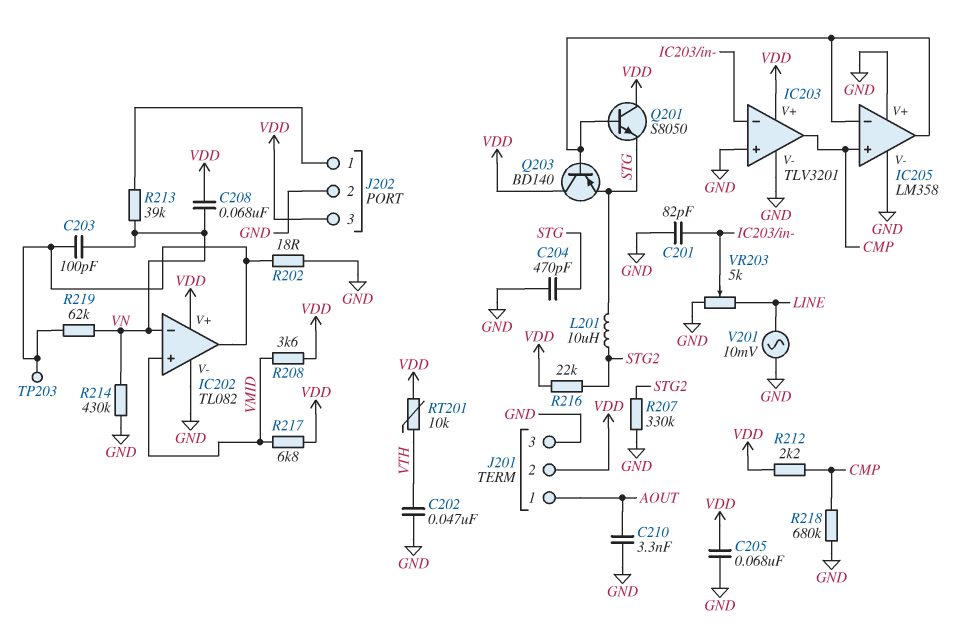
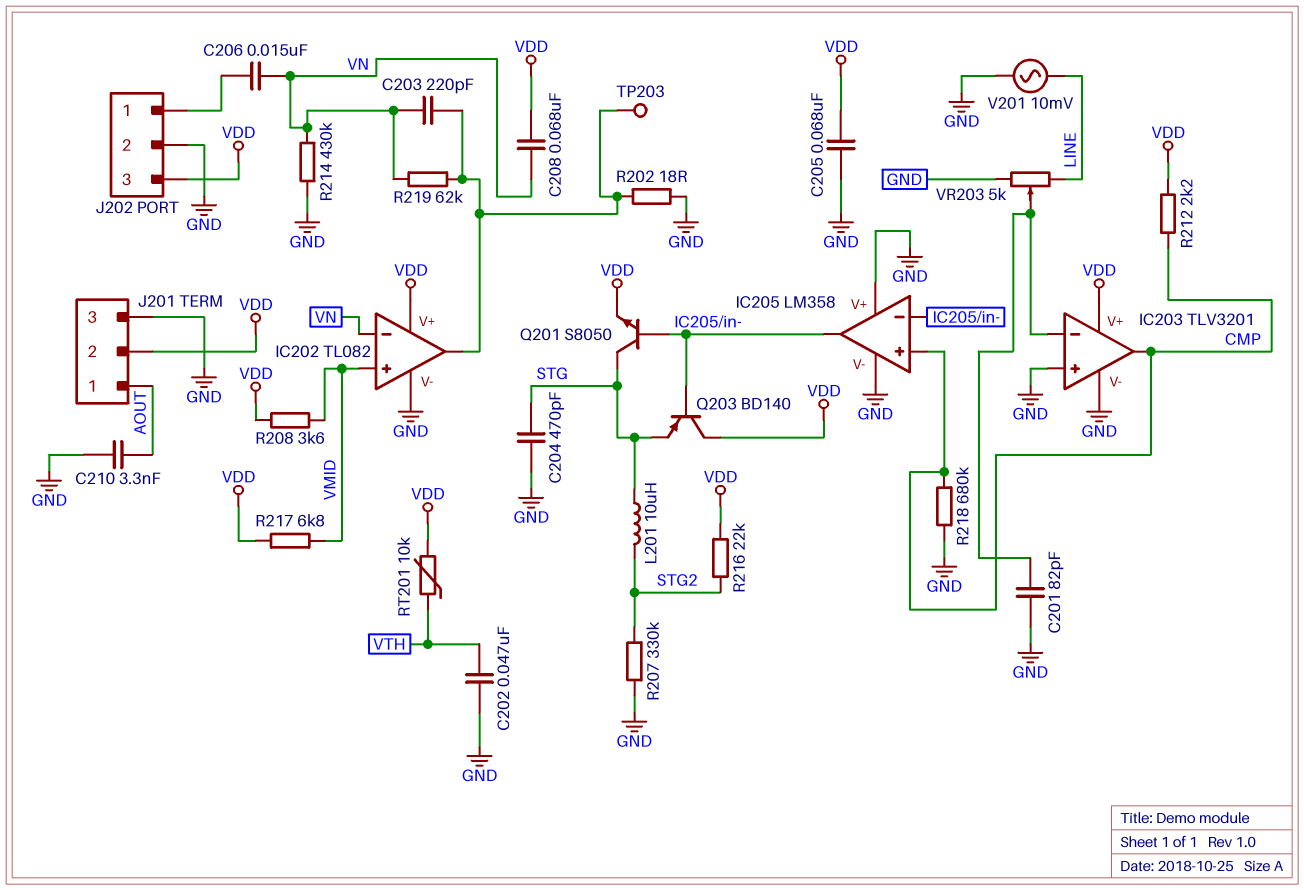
C203: 100pF (IC202/out, VN) -> 220pF (IC202/out, VN)
C206: none -> 15nF (J202/1, VN)
Q201: NPN S8050 (B IC205/in-, C VDD, E STG) -> NPN S8050 (B IC205/in-, C STG, E VDD)
R213: 39k (J202/1, VN) -> none

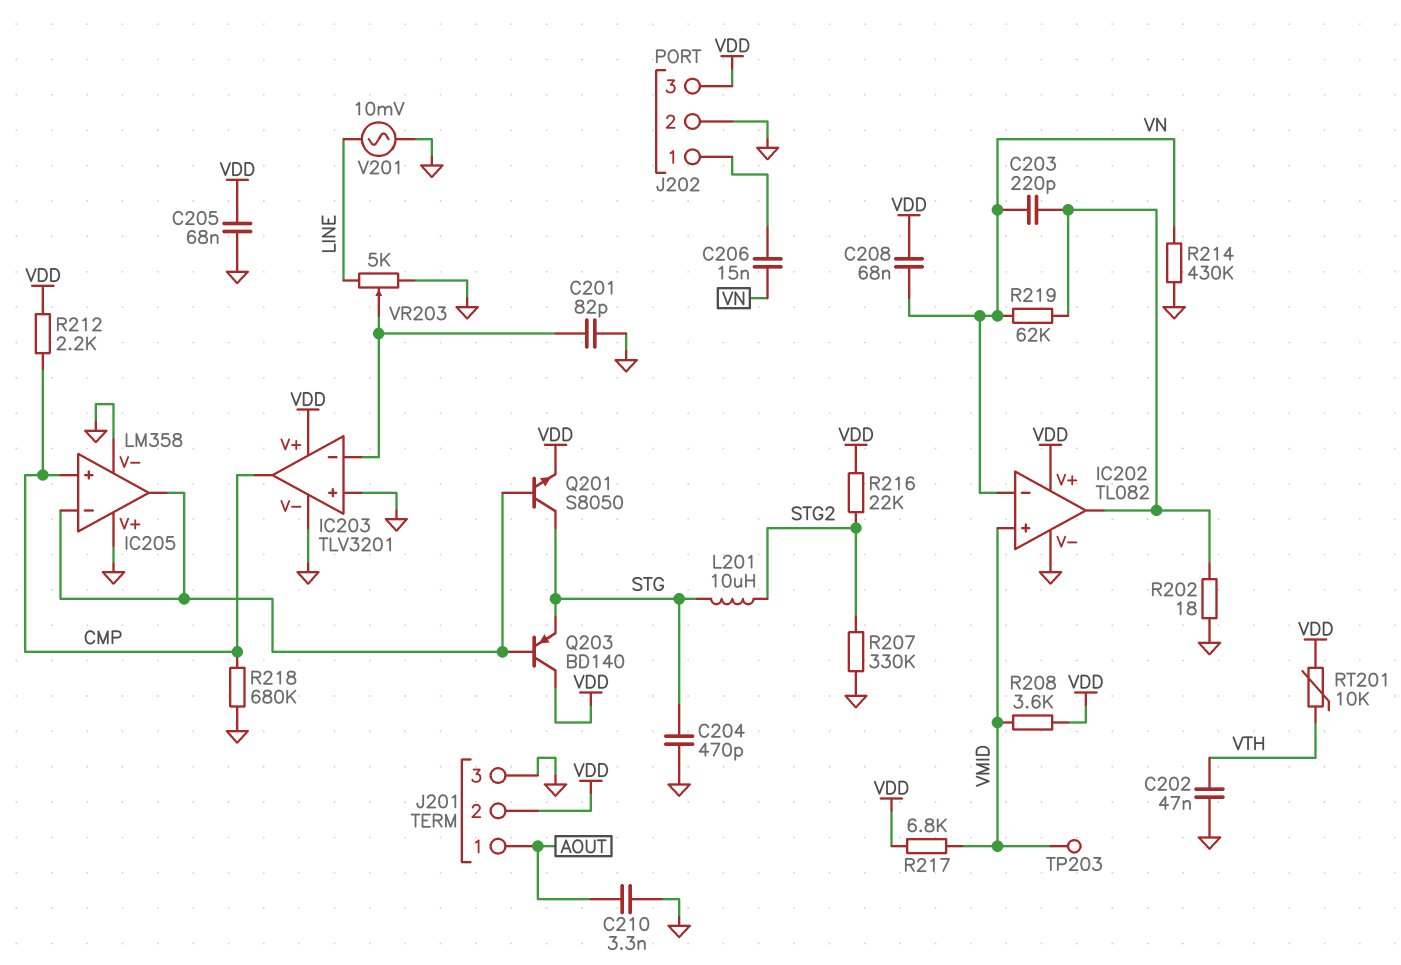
TP203: test point (IC202/out) -> test point (VMID)

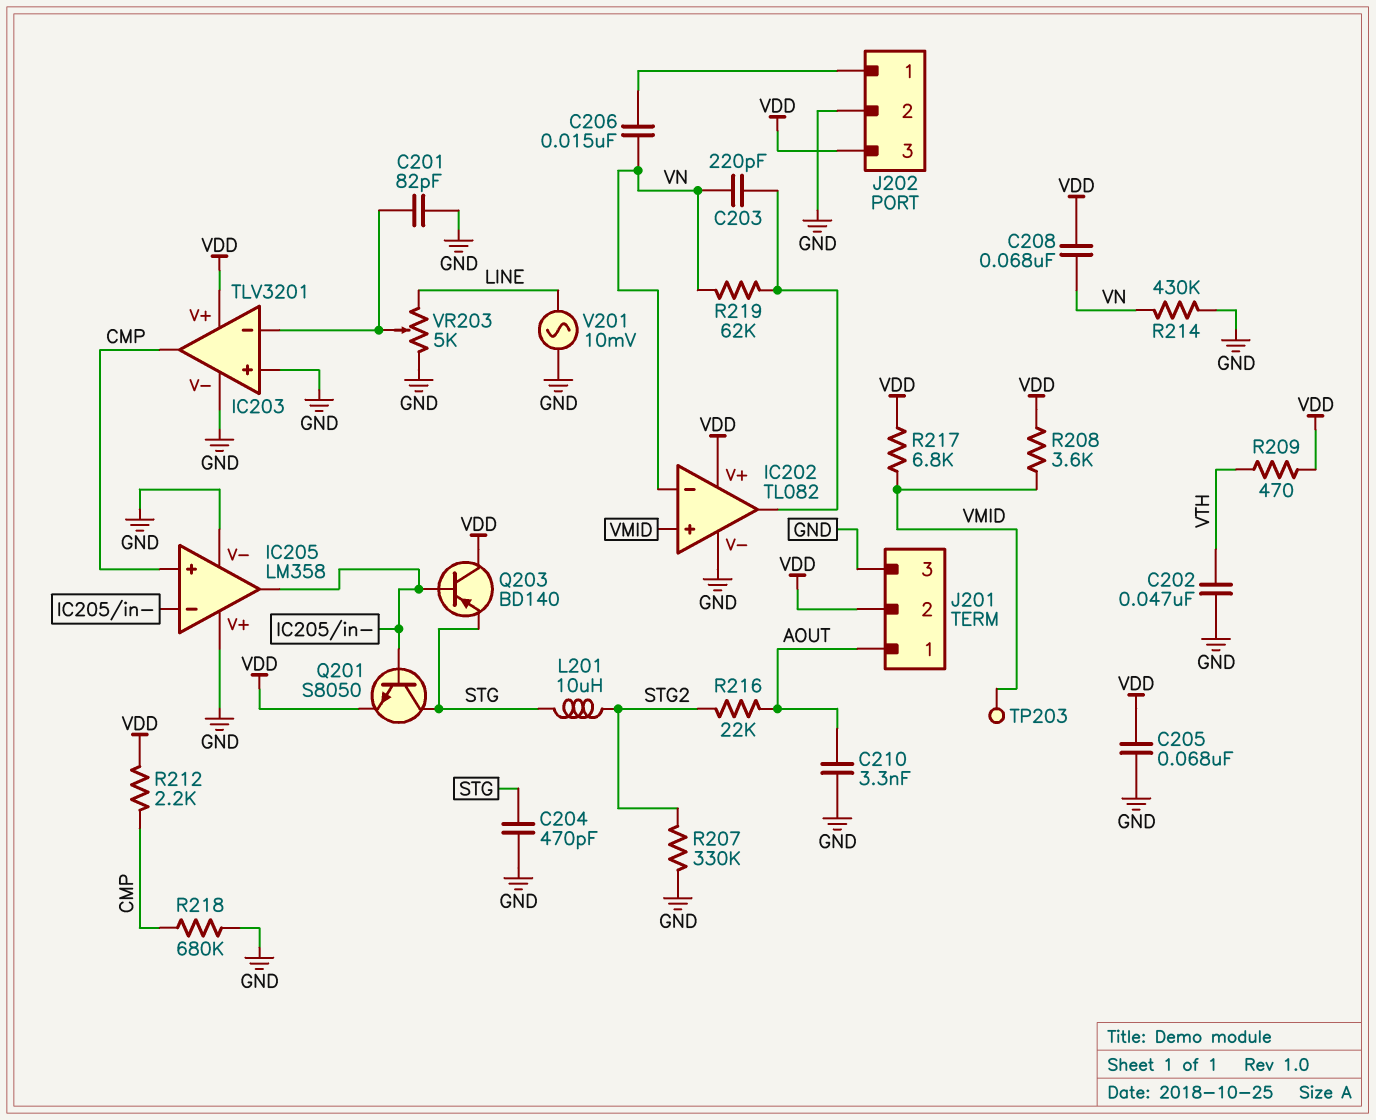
R202: 18 (GND, IC202/out) -> none
R209: none -> 470 (VDD, VTH)
R216: 22k (STG2, VDD) -> 22k (AOUT, STG2)
RT201: 10k (VDD, VTH) -> none

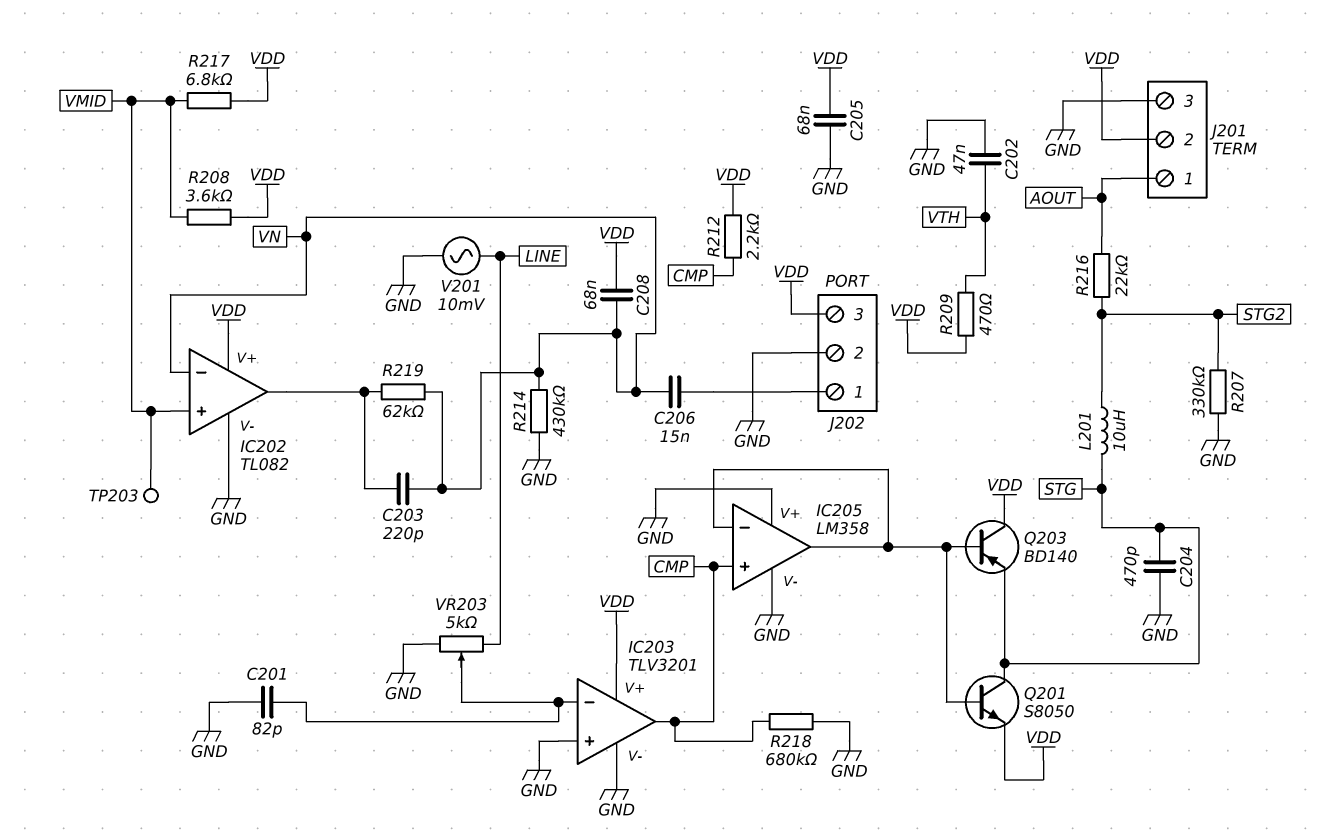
C210: 3.3nF (AOUT, GND) -> none

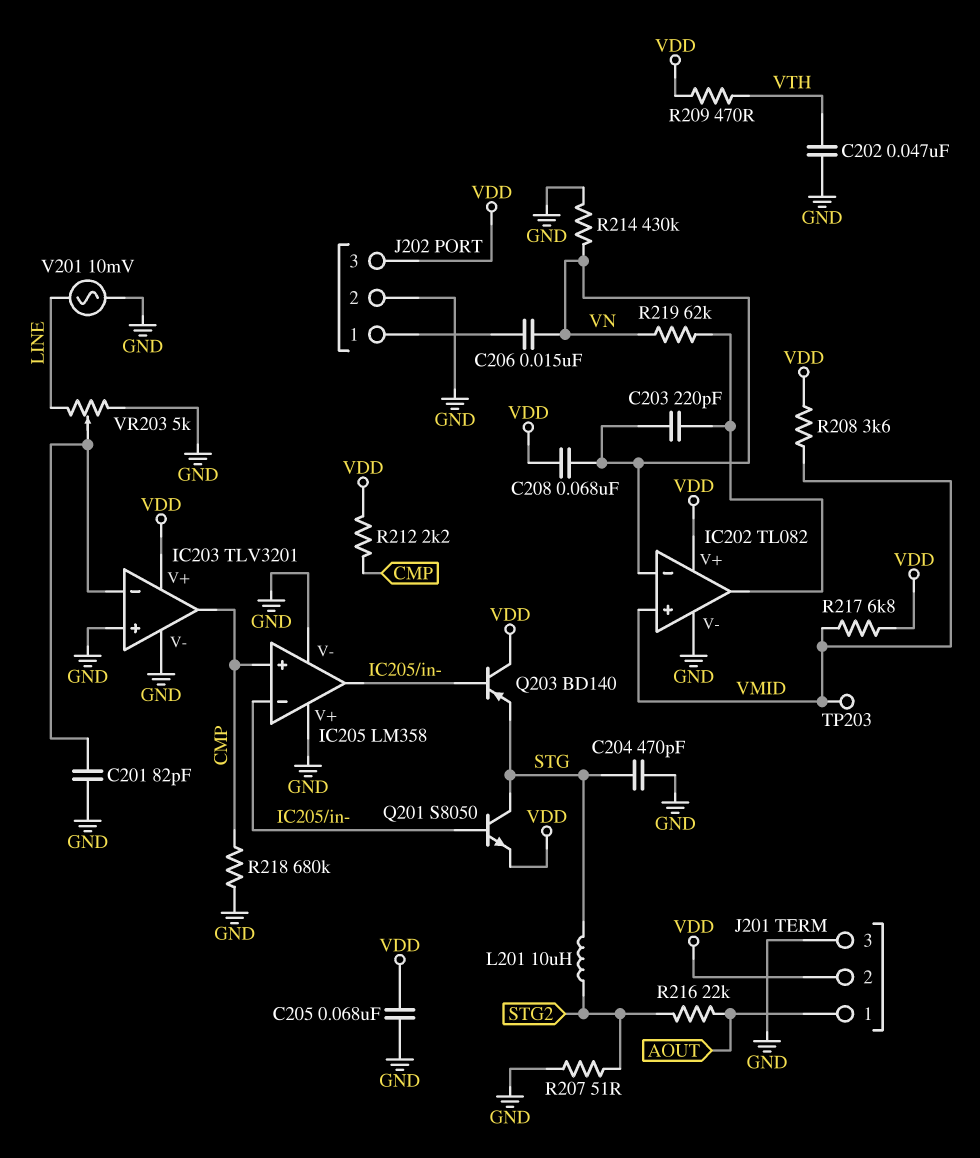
R207: 330k (GND, STG2) -> 51 (GND, STG2)

